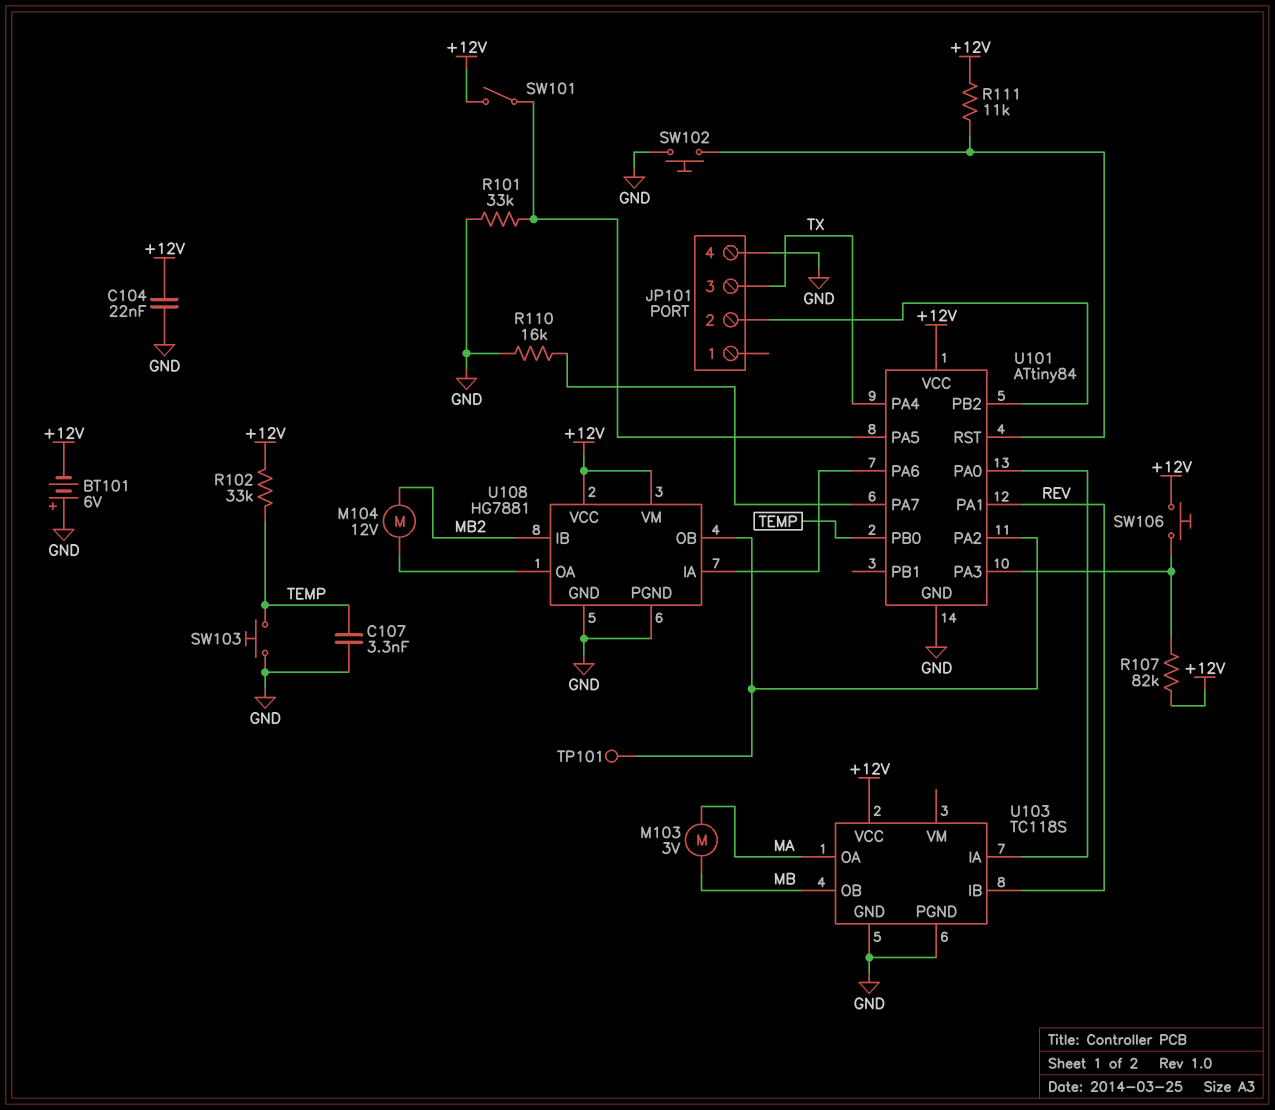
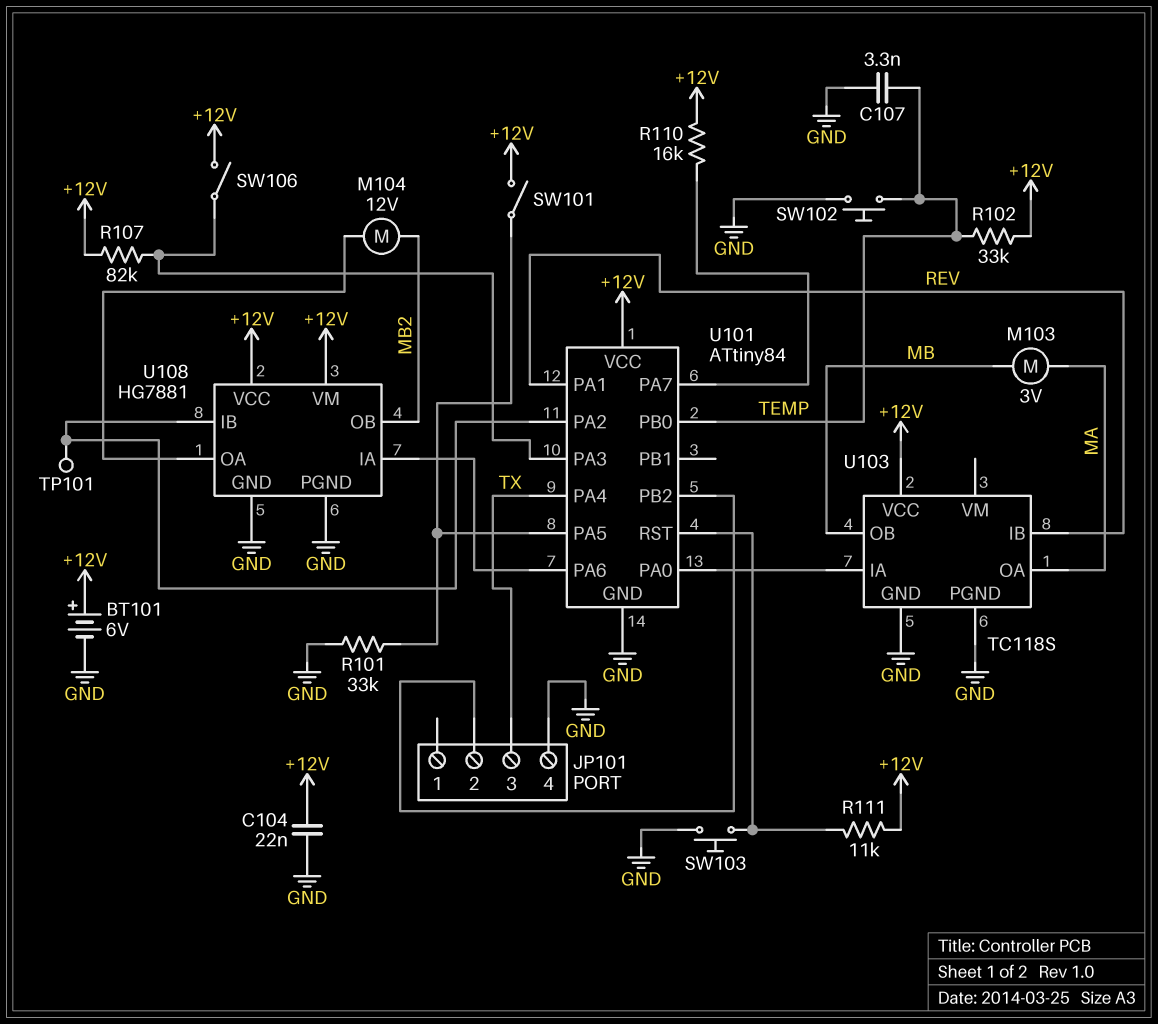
BT101: 6V (plus GND, minus +12V) -> 6V (plus +12V, minus GND)
R110: 16k (GND, U101/PA7) -> 16k (+12V, U101/PA7)
SW102: button (GND, U101/RST) -> button (GND, TEMP)
SW103: button (GND, TEMP) -> button (GND, U101/RST)
SW106: button (+12V, U101/PA3) -> switch (+12V, U101/PA3)
U108 pin IB: MB2 -> U101/PA2
U108 pin OB: U101/PA2 -> MB2

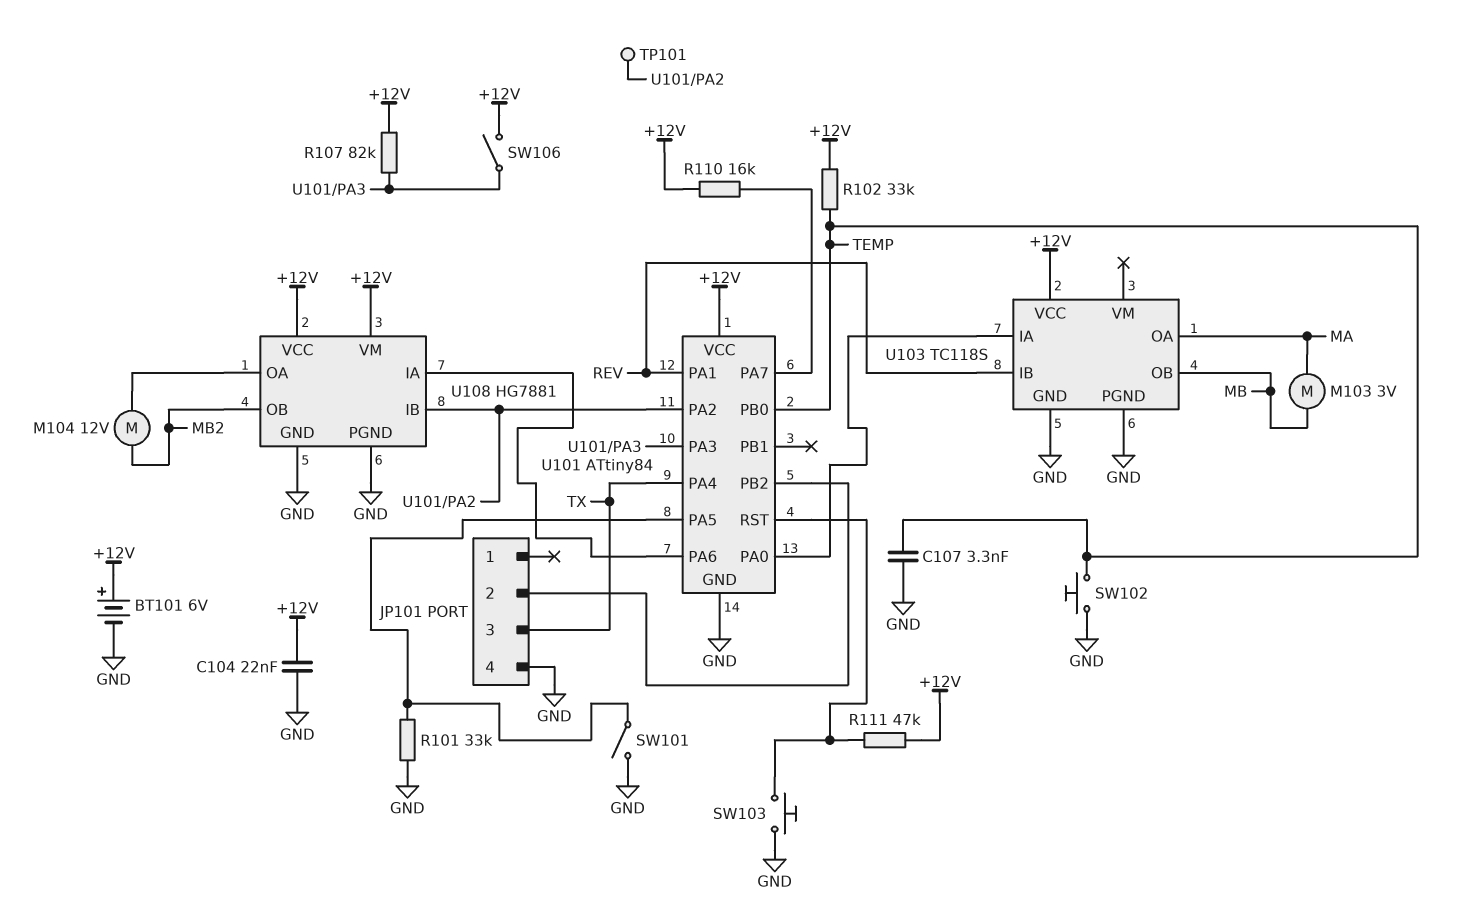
R111: 11k (+12V, U101/RST) -> 47k (+12V, U101/RST)
SW101: switch (+12V, U101/PA5) -> switch (GND, U101/PA5)

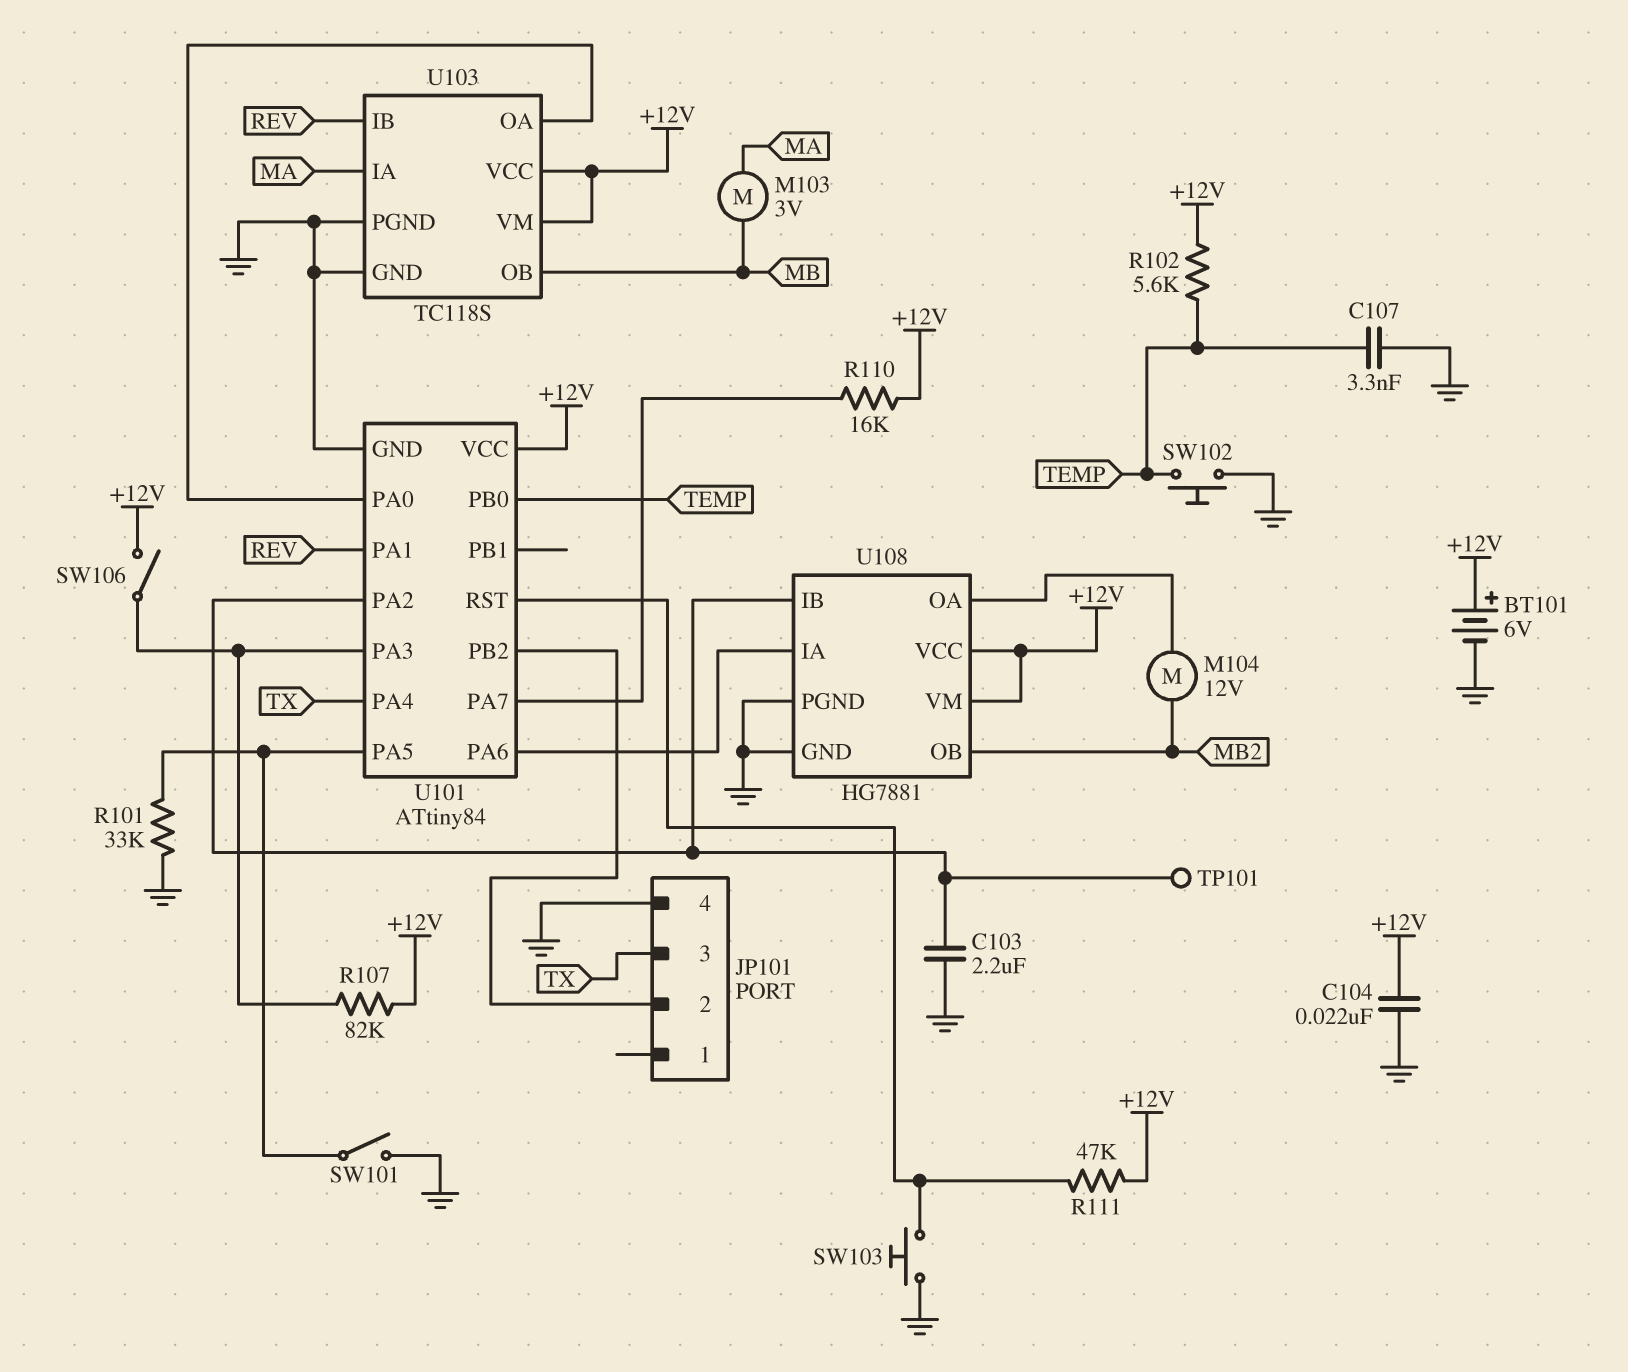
C103: none -> 2.2uF (GND, U101/PA2)
R102: 33k (+12V, TEMP) -> 5.6k (+12V, TEMP)
U103 pin IA: U101/PA0 -> MA
U103 pin OA: MA -> U101/PA0
U103 pin VM: none -> +12V

